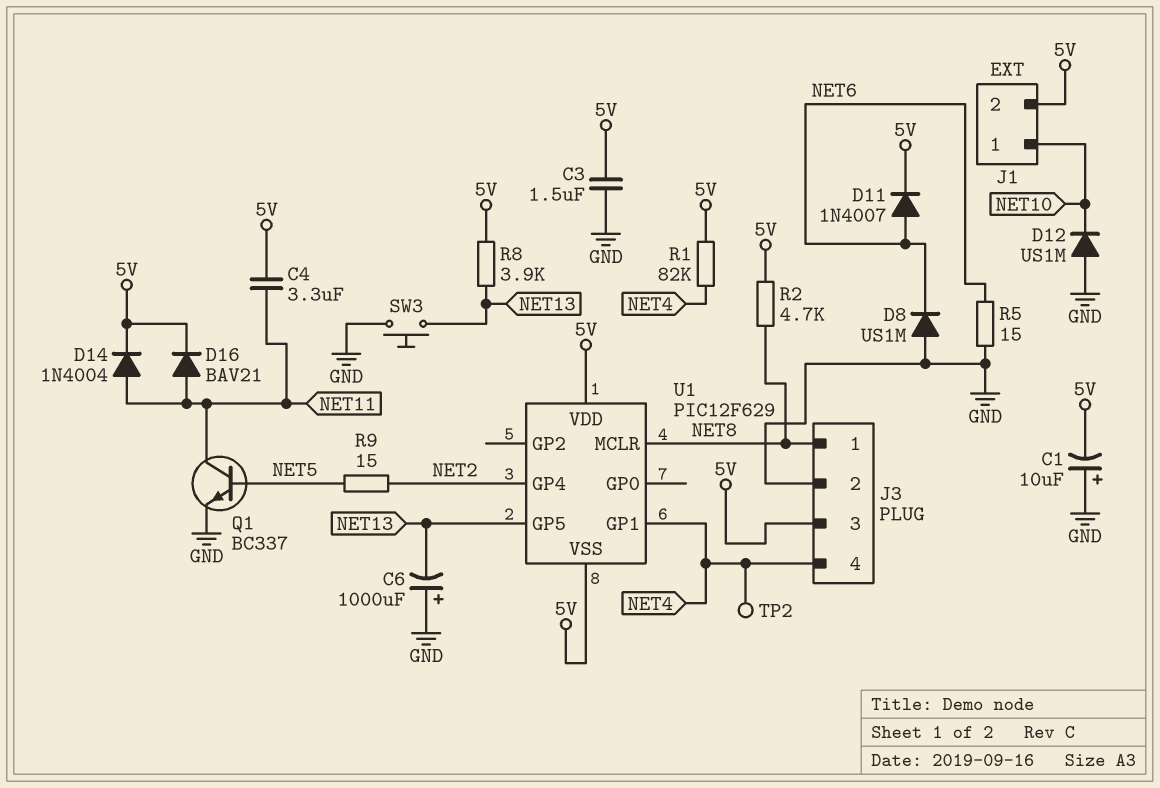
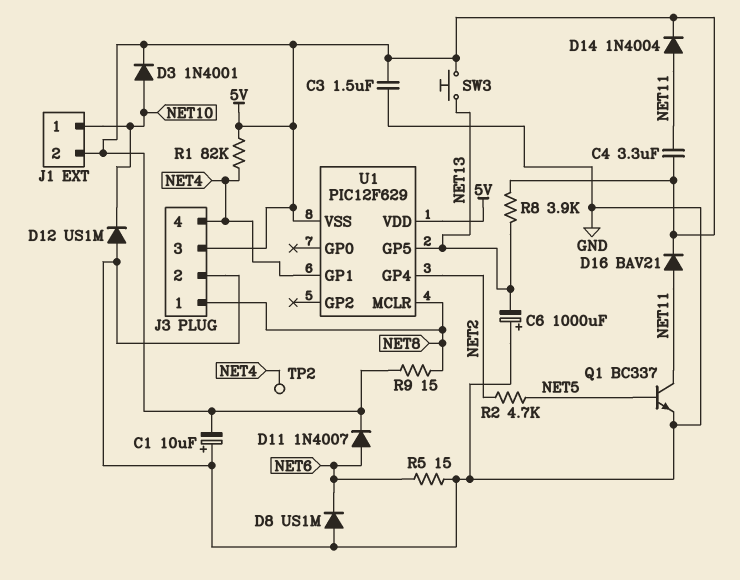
D3: none -> diode 1N4001 (A NET10, K 5V)
R2: 4.7k (5V, NET8) -> 4.7k (NET2, NET5)
R9: 15 (NET2, NET5) -> 15 (5V, NET8)
SW3: button (GND, NET13) -> button (5V, NET13)

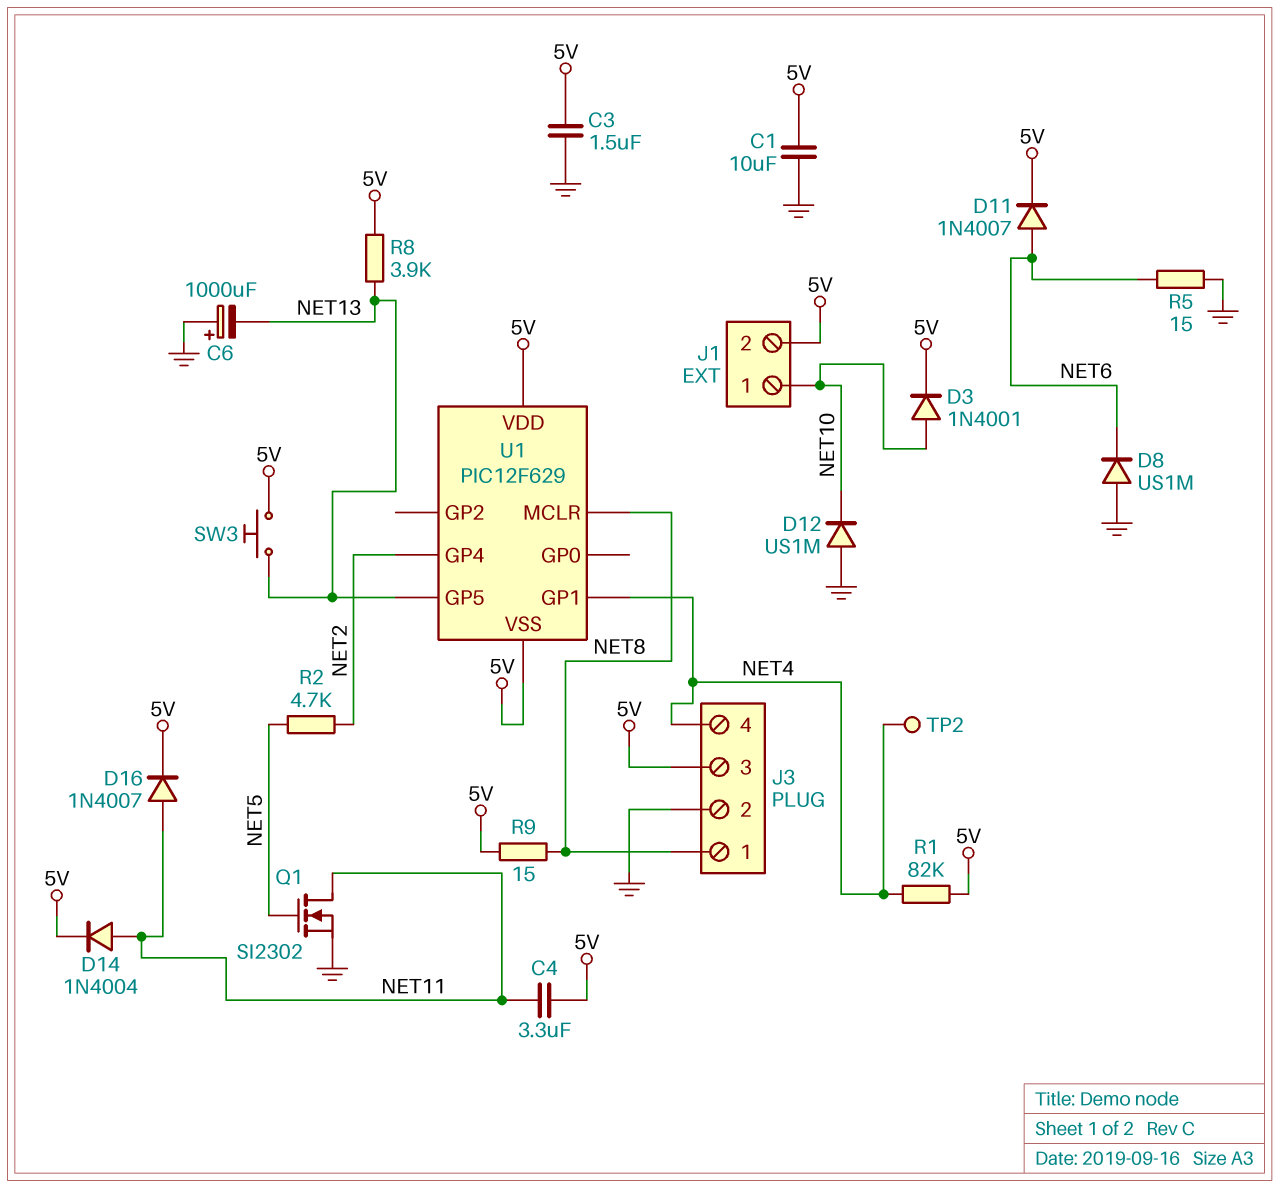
C1: 10uF (plus GND, minus 5V) -> 10uF (5V, GND)
D16: diode BAV21 (A NET11, K 5V) -> diode 1N4007 (A NET11, K 5V)
Q1: NPN BC337 (B NET5, C NET11, E GND) -> NMOS SI2302 (G NET5, D NET11, S GND)

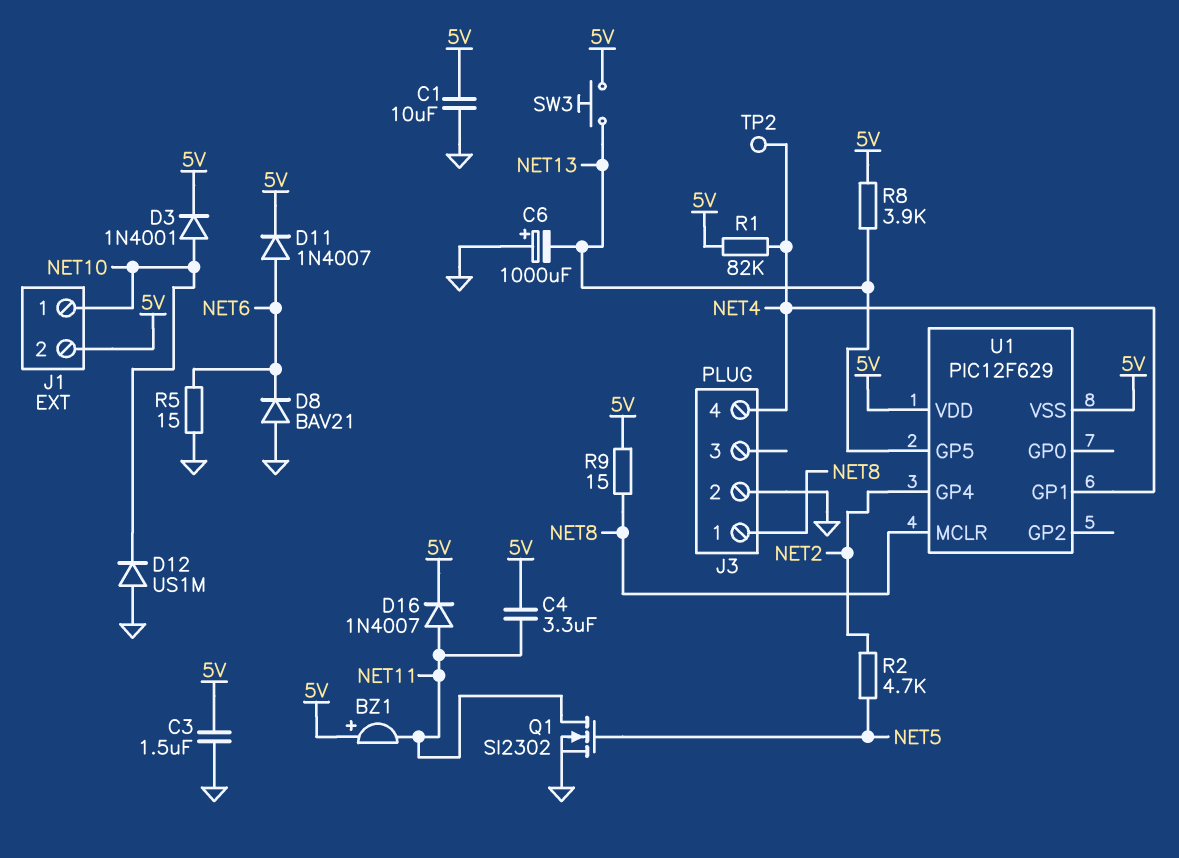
BZ1: none -> buzzer (plus 5V, minus NET11)
D8: diode US1M (A GND, K NET6) -> diode BAV21 (A GND, K NET6)
D14: diode 1N4004 (A NET11, K 5V) -> none
J3 pin 3: 5V -> none

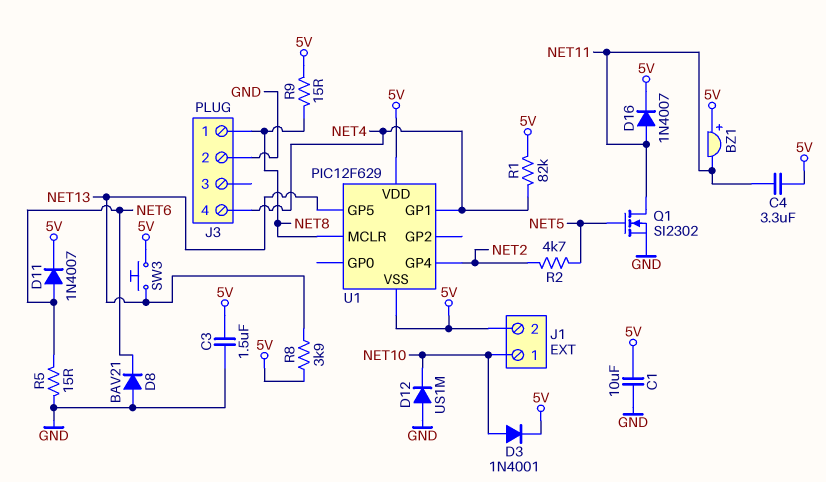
C6: 1000uF (plus GND, minus NET13) -> none
TP2: test point (NET4) -> none

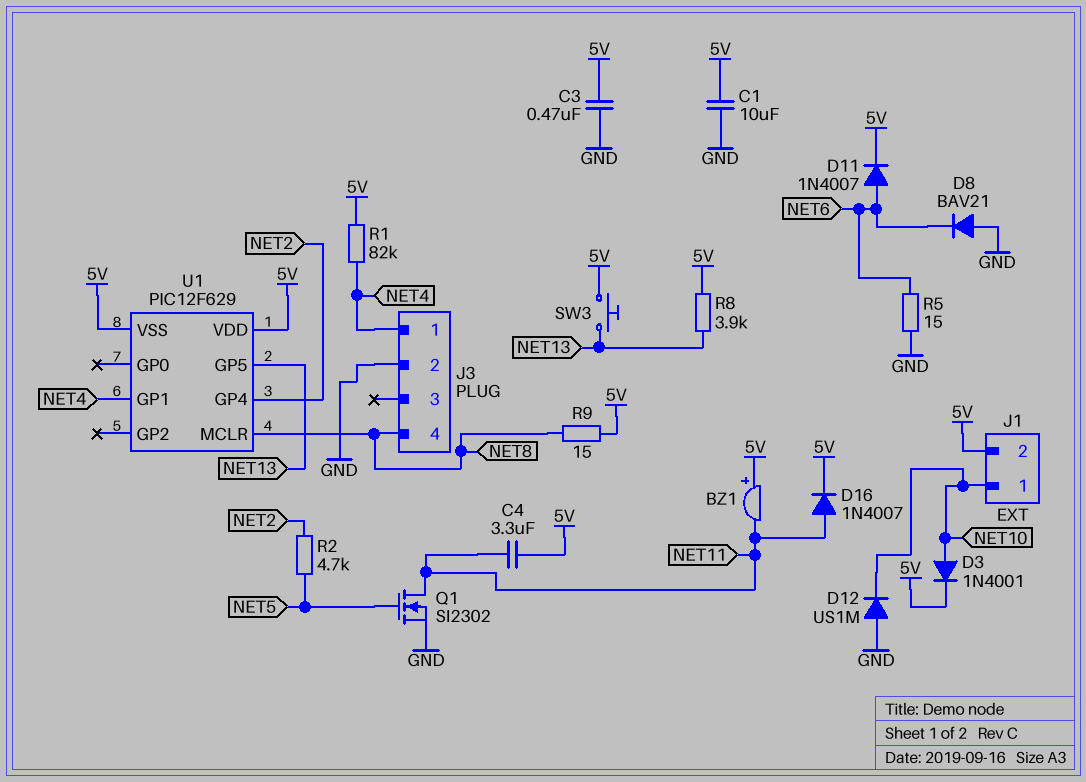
C3: 1.5uF (5V, GND) -> 470nF (5V, GND)
J3 pin 1: NET8 -> NET4
J3 pin 4: NET4 -> NET8

